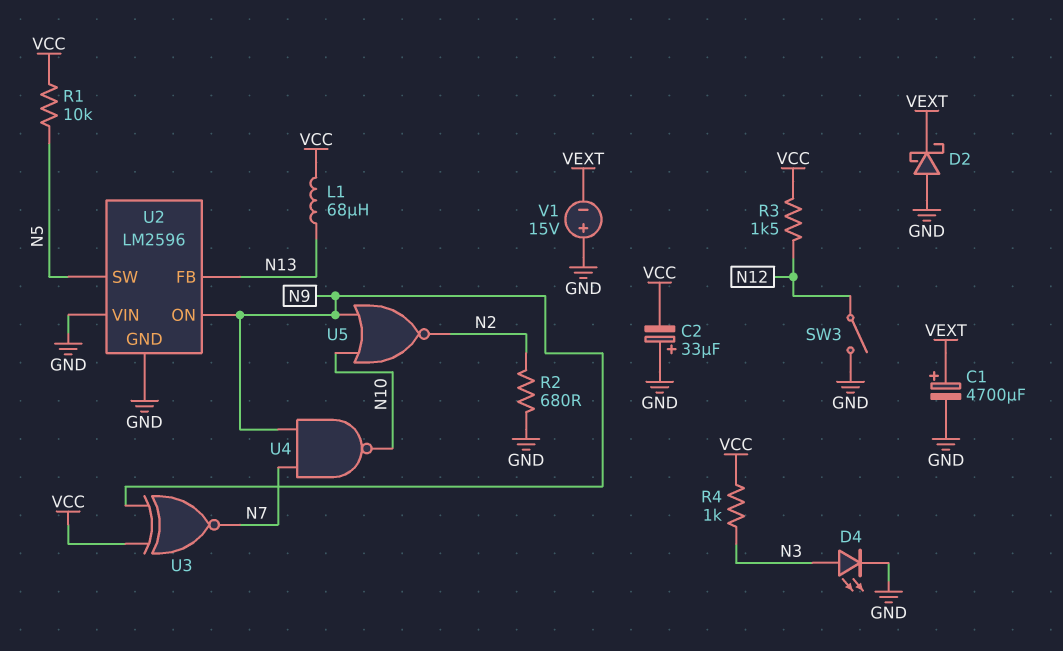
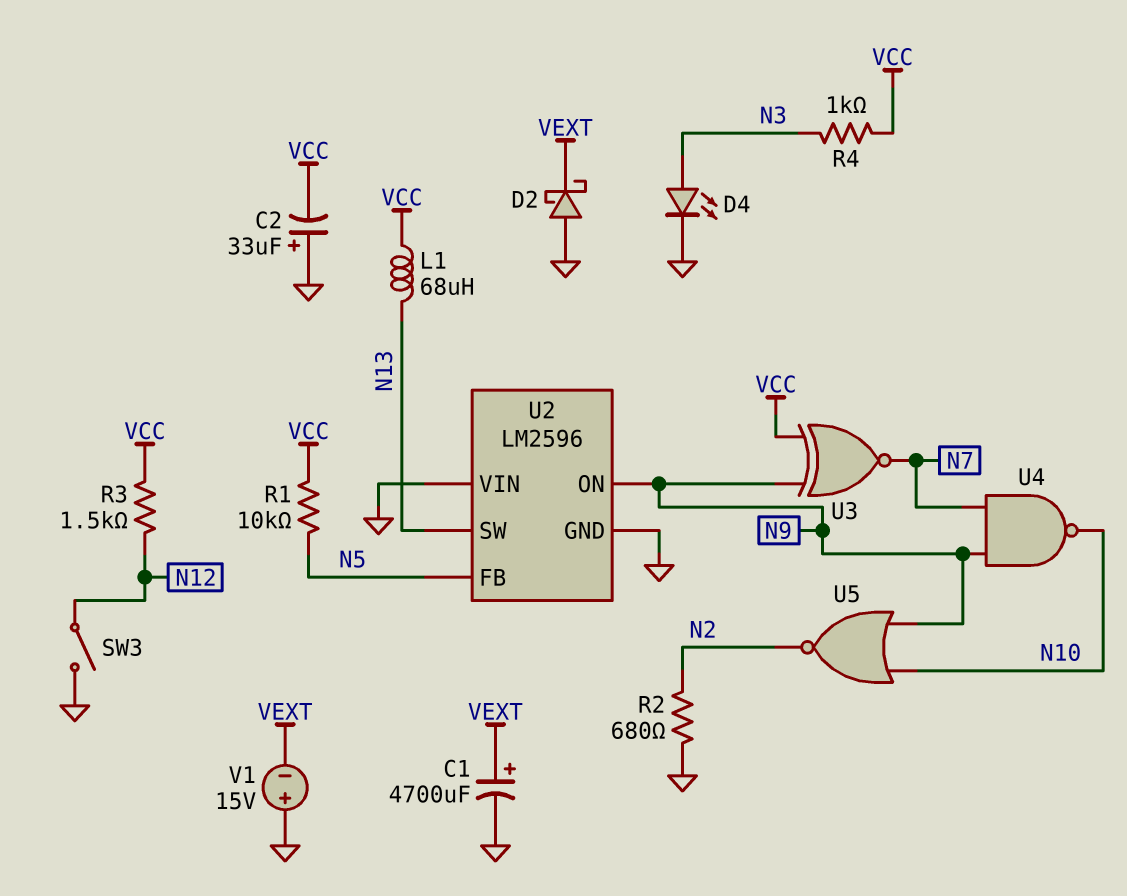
U2 pin FB: N13 -> N5
U2 pin SW: N5 -> N13

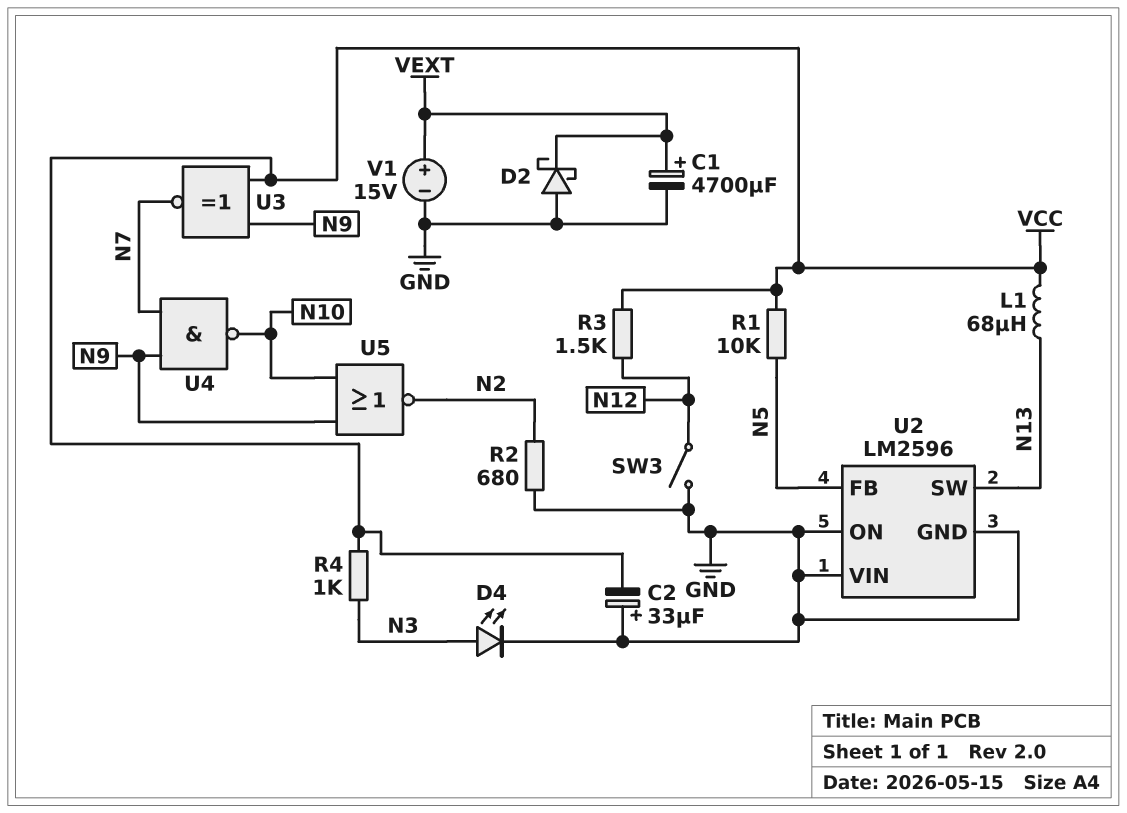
U2 pin ON: N9 -> GND
V1: 15V (plus GND, minus VEXT) -> 15V (plus VEXT, minus GND)

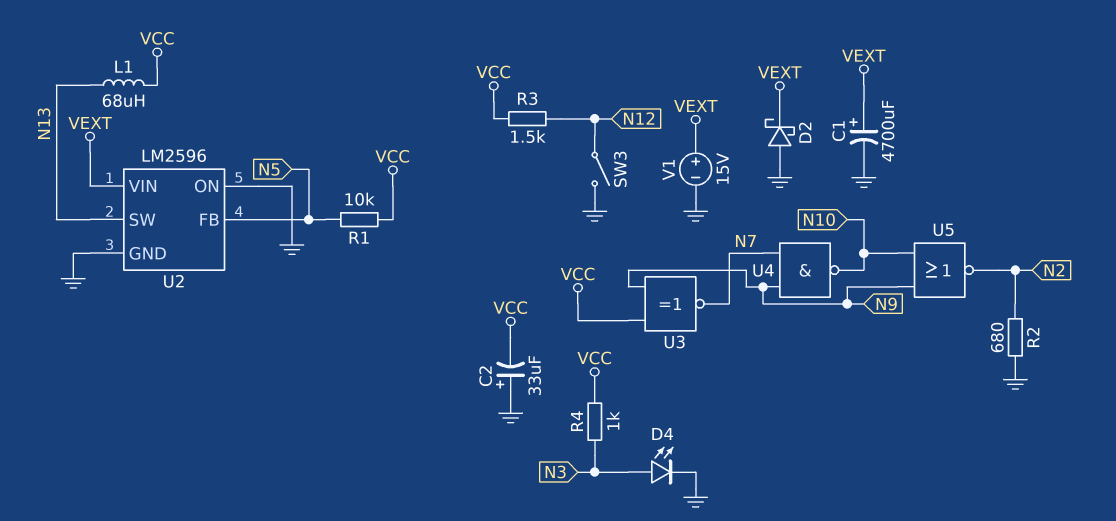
U2 pin VIN: GND -> VEXT

